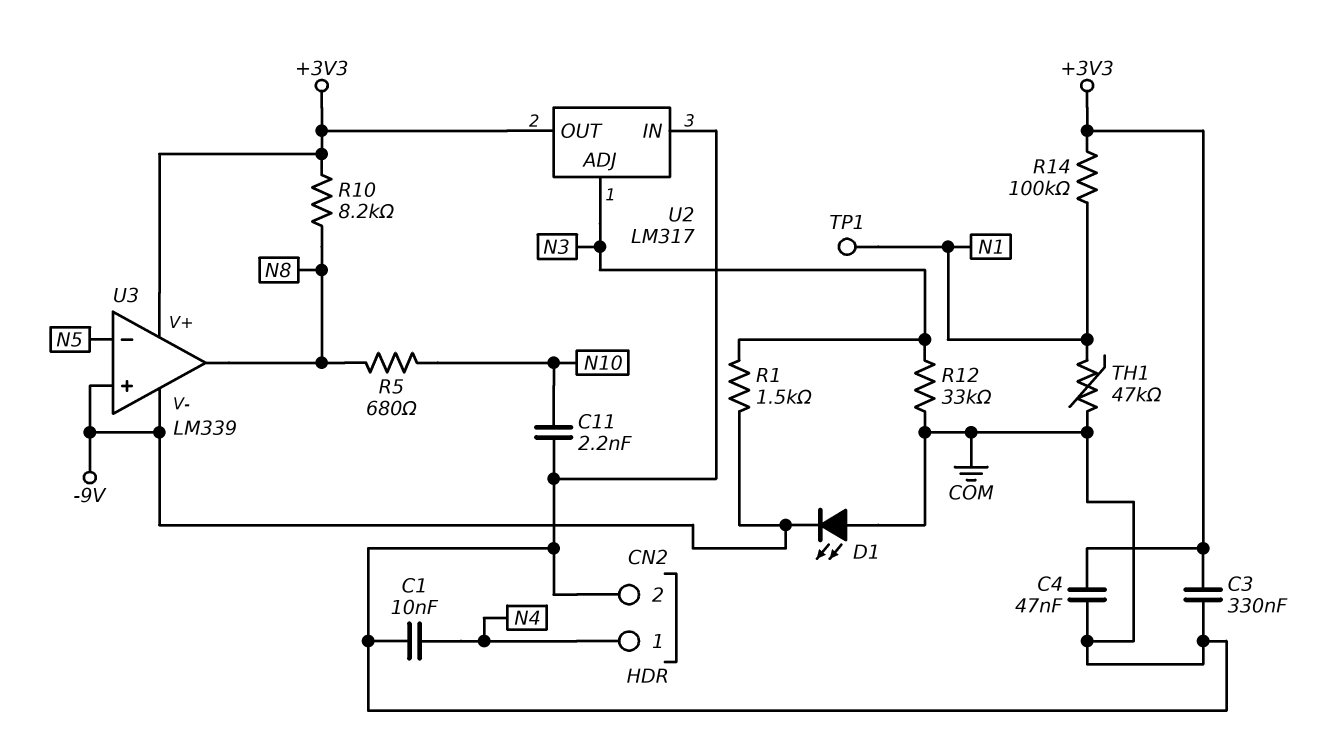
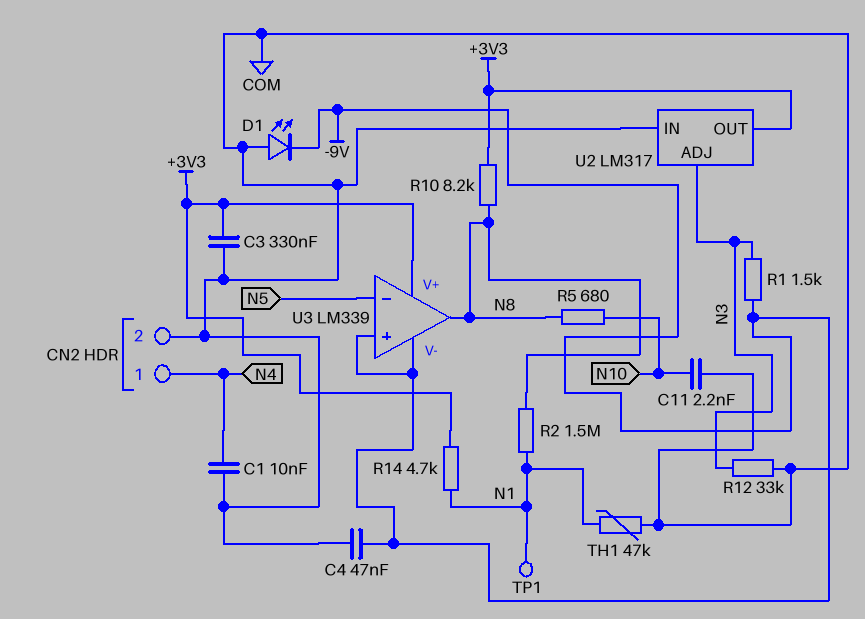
C4: 47nF (+3V3, COM) -> 47nF (-9V, COM)
R2: none -> 1.5M (N1, N8)
R14: 100k (+3V3, N1) -> 4.7k (+3V3, N1)

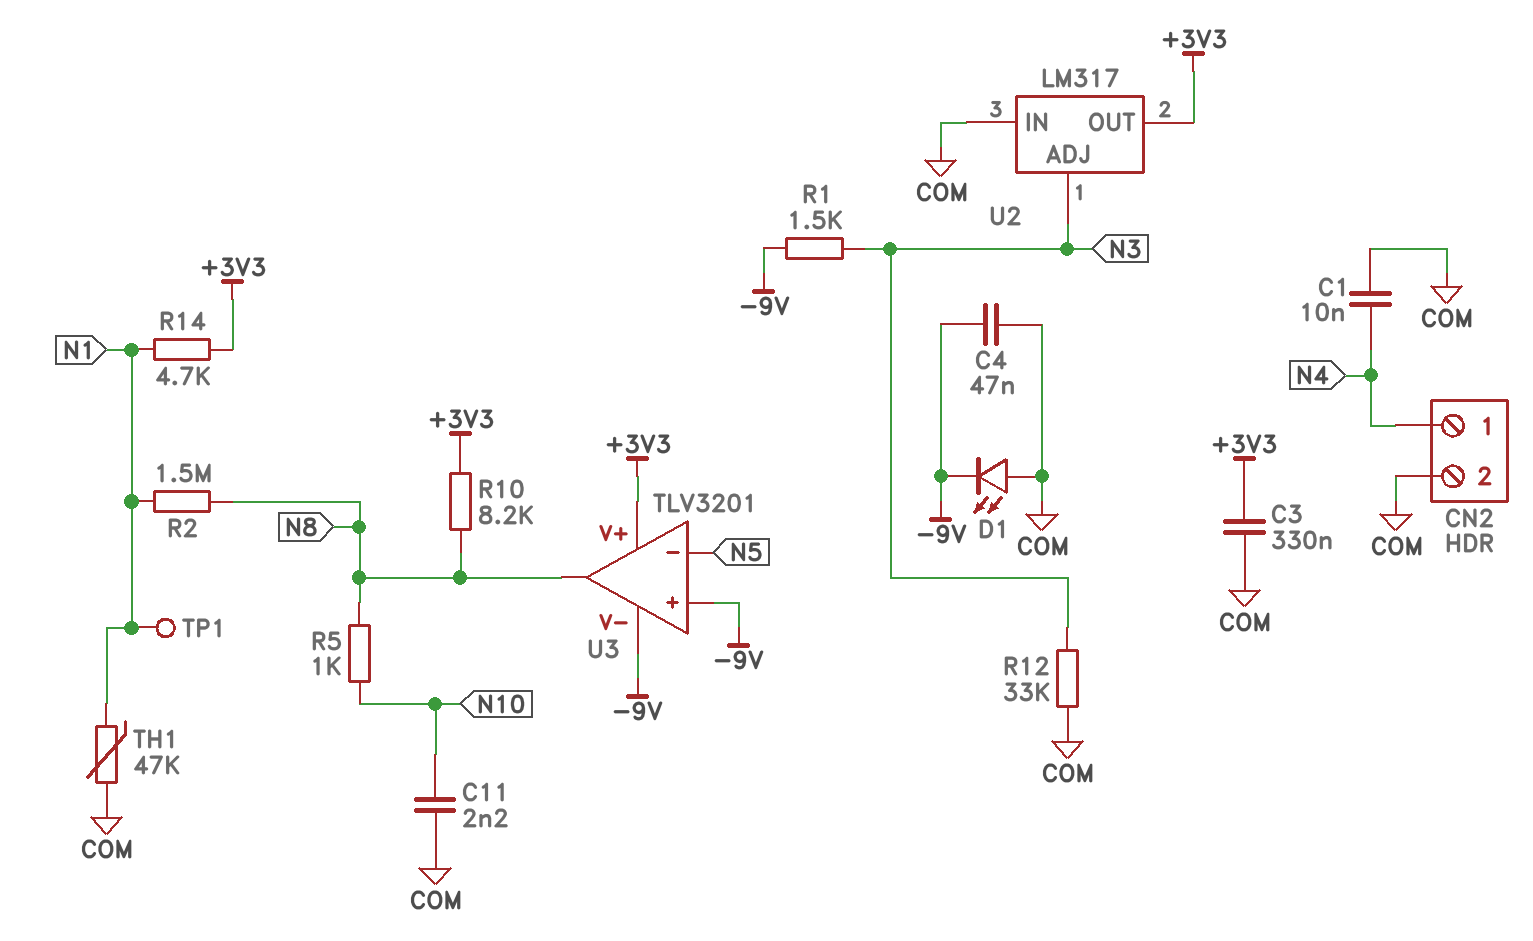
R5: 680 (N8, N10) -> 1k (N8, N10)
U3: LM339 -> TLV3201

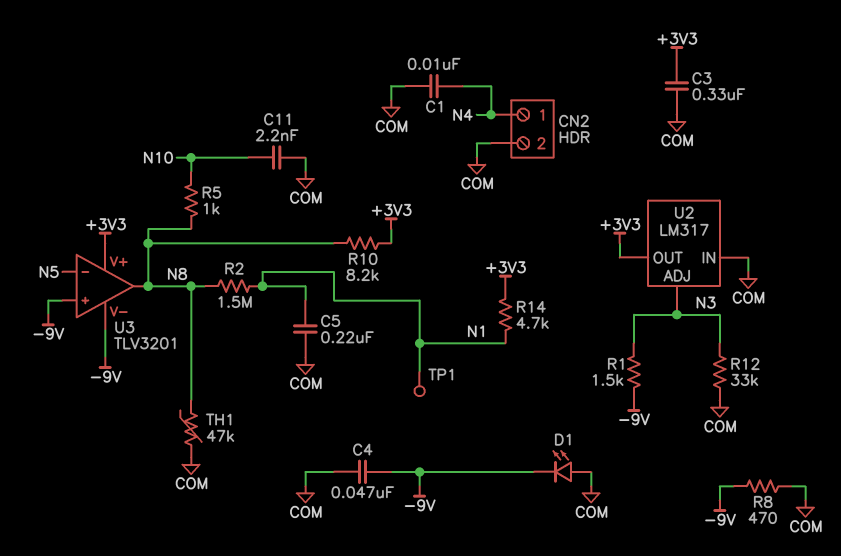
C5: none -> 220nF (COM, N1)
R8: none -> 470 (-9V, COM)
TH1: 47k (COM, N1) -> 47k (COM, N8)

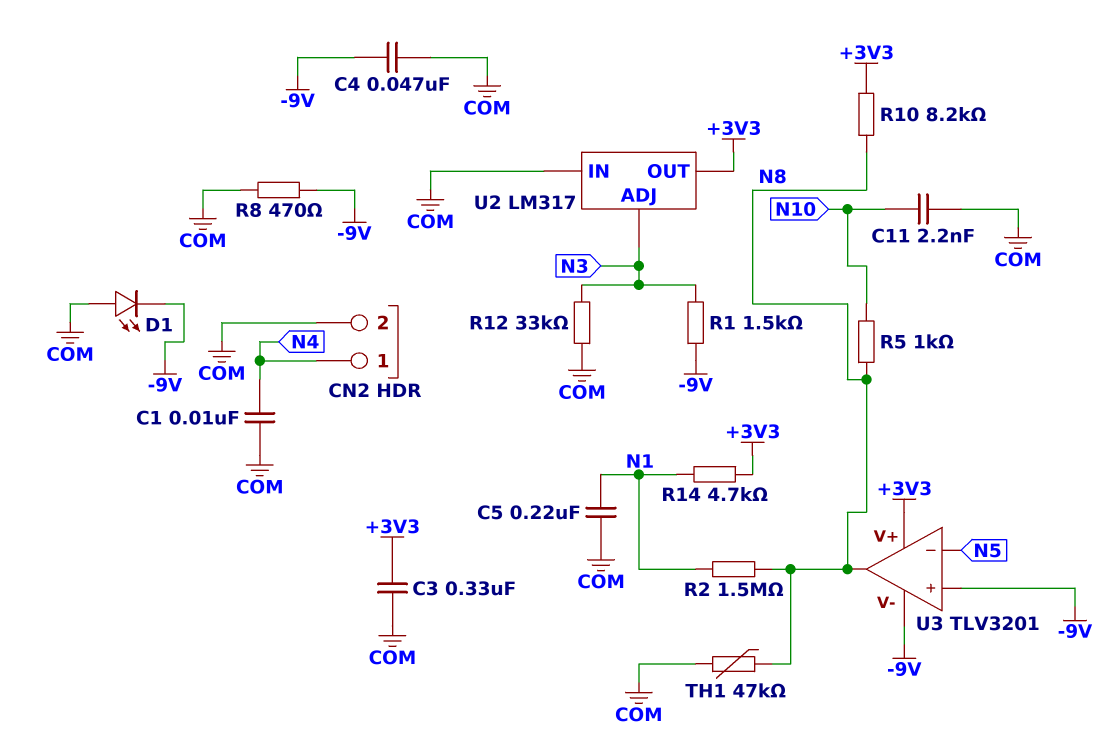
TP1: test point (N1) -> none

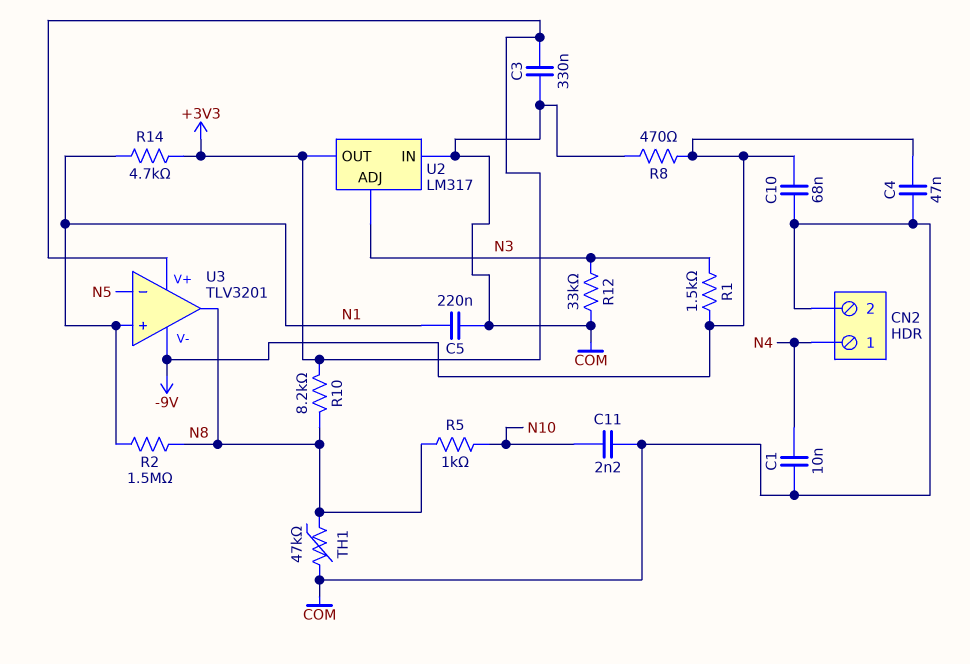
C10: none -> 68nF (-9V, COM)
D1: LED (A COM, K -9V) -> none
U3 pin in+: -9V -> N1

